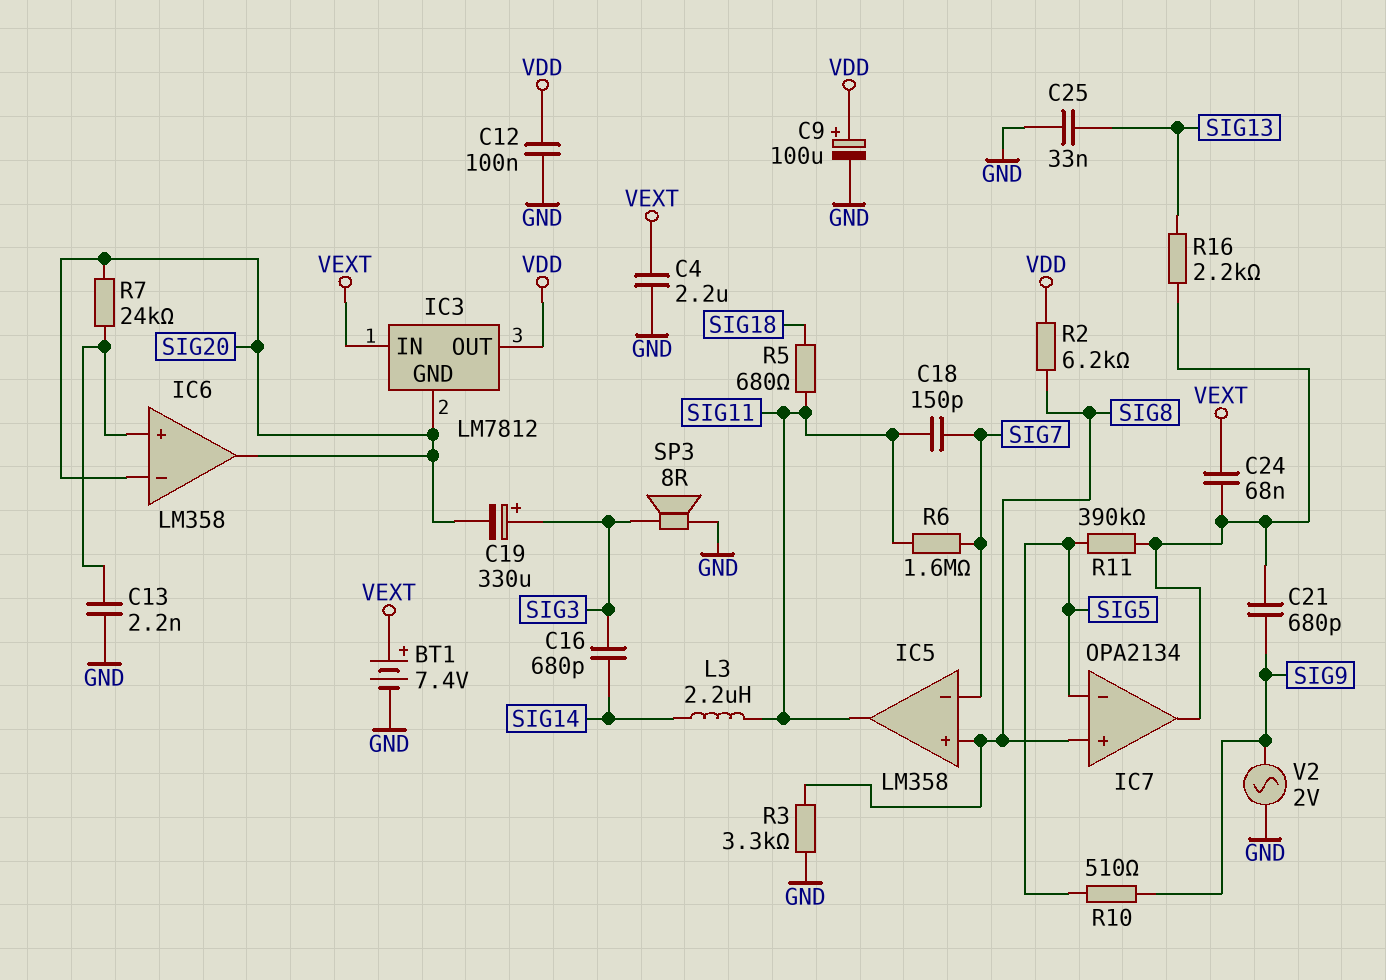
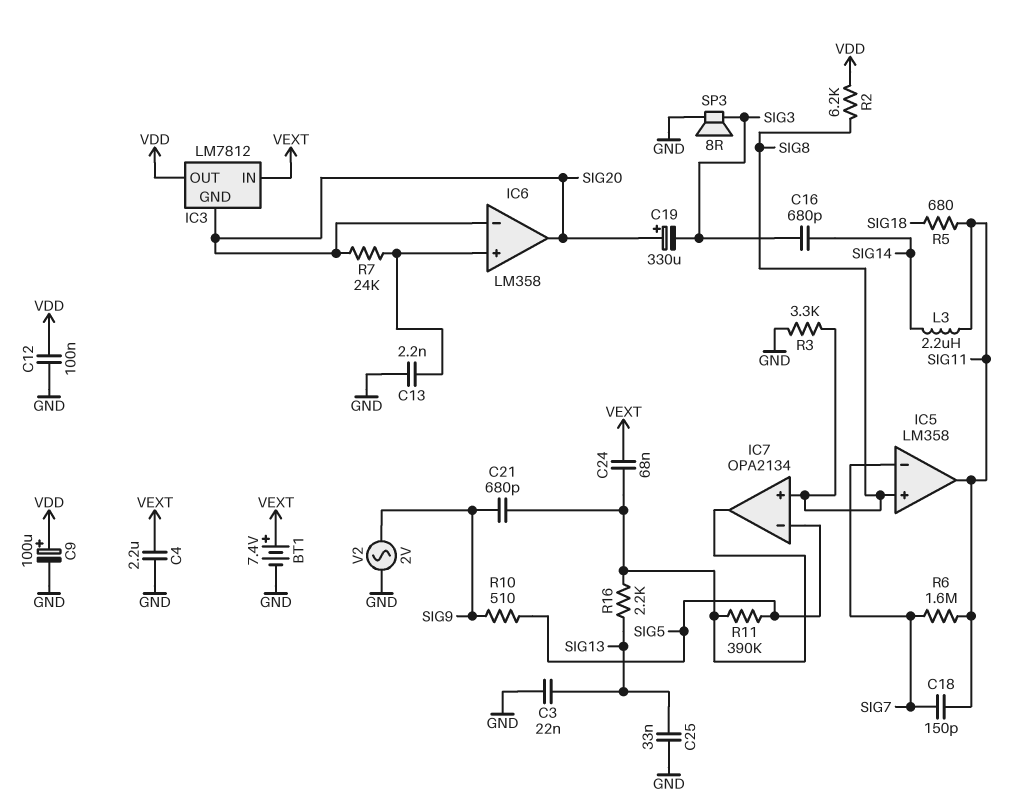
C3: none -> 22nF (GND, SIG13)
C19: 330uF (plus SIG3, minus SIG20) -> 330uF (plus SIG20, minus SIG3)

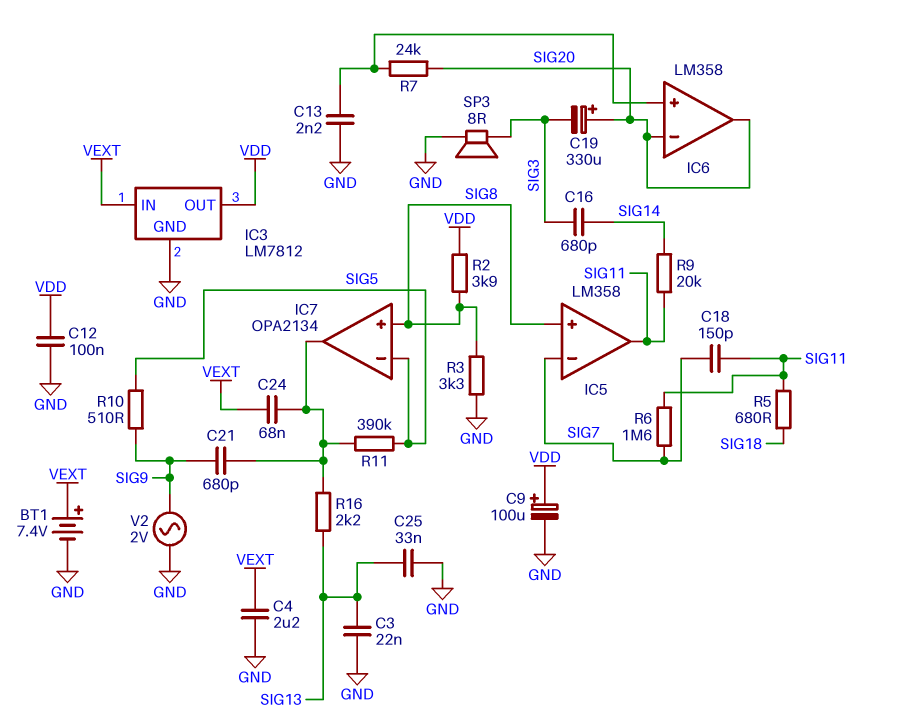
IC3 pin GND: SIG20 -> GND
L3: 2.2uH (SIG11, SIG14) -> none
R2: 6.2k (SIG8, VDD) -> 3.9k (SIG8, VDD)
R9: none -> 20k (SIG11, SIG14)

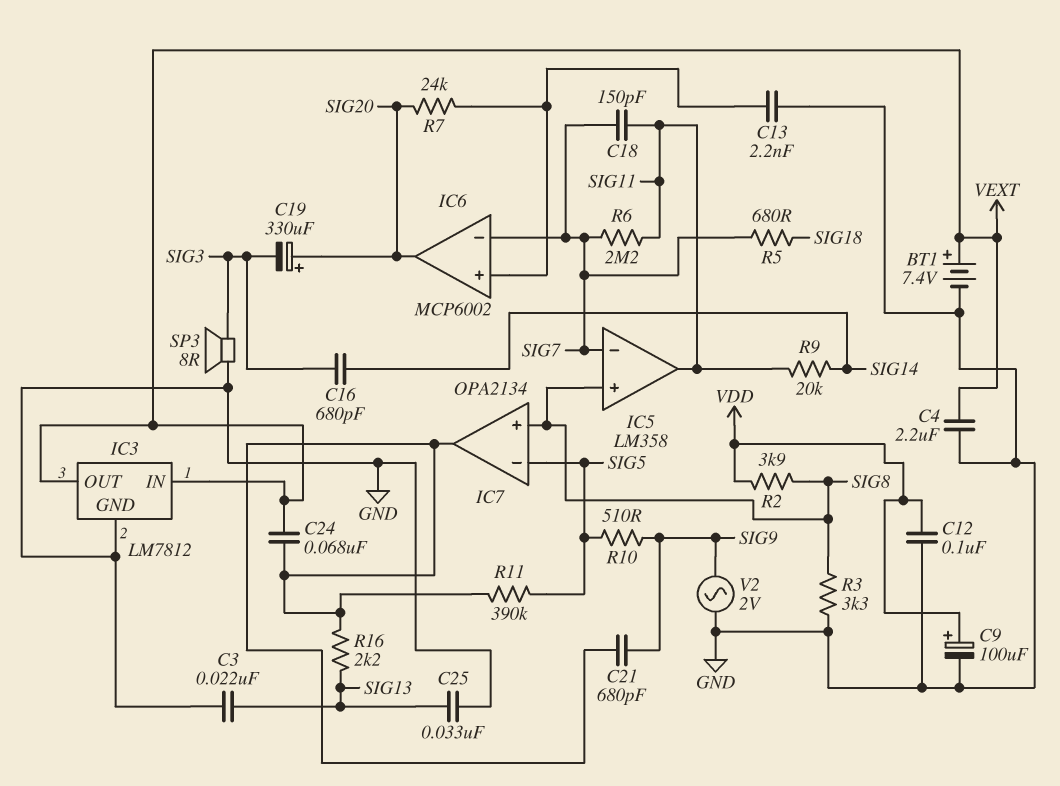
IC3 pin OUT: VDD -> VEXT
IC6: LM358 -> MCP6002
IC6 pin in-: SIG20 -> SIG7
R5: 680 (SIG11, SIG18) -> 680 (SIG7, SIG18)
R6: 1.6M (SIG7, SIG11) -> 2.2M (SIG7, SIG11)

